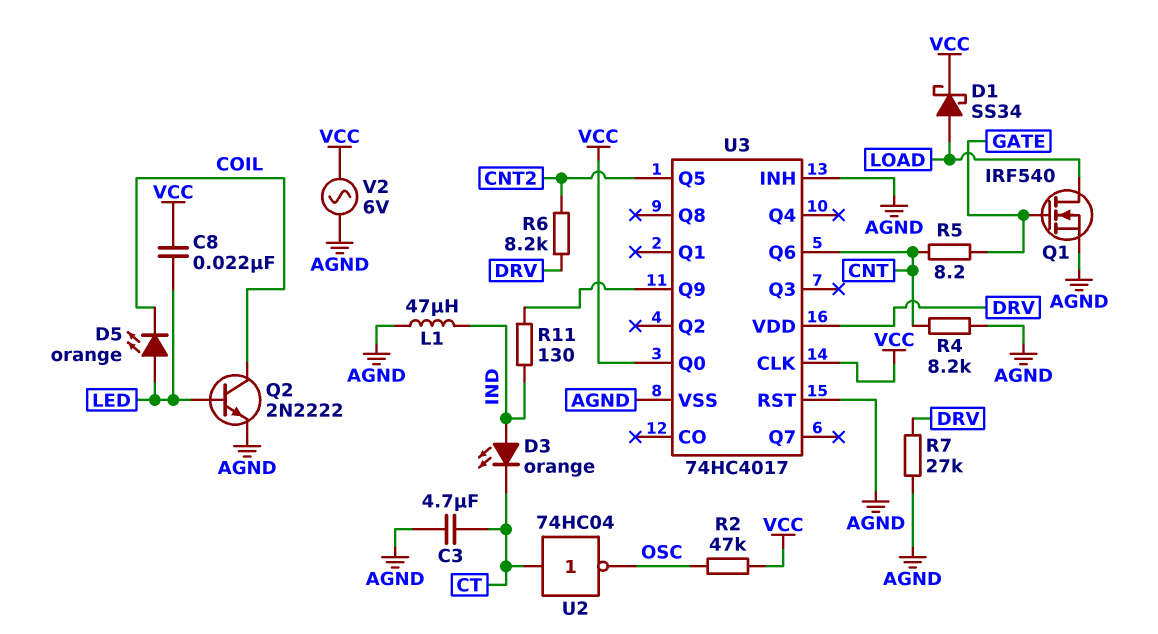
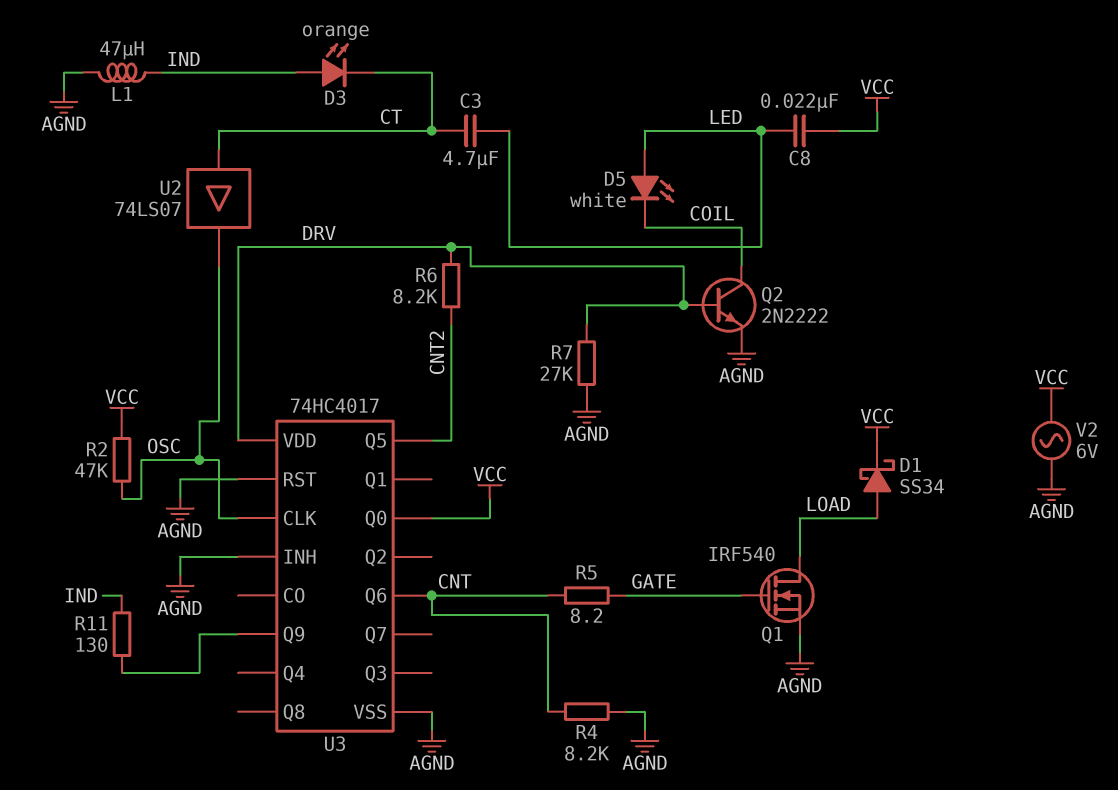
C3: 4.7uF (AGND, CT) -> 4.7uF (CT, LED)
D5: LED orange (A LED, K COIL) -> LED white (A LED, K COIL)
Q2: NPN 2N2222 (B LED, C COIL, E AGND) -> NPN 2N2222 (B DRV, C COIL, E AGND)
U2: NOT 74HC04 (in CT, out OSC) -> buffer 74LS07 (in CT, out OSC)
U3 pin CLK: VCC -> OSC

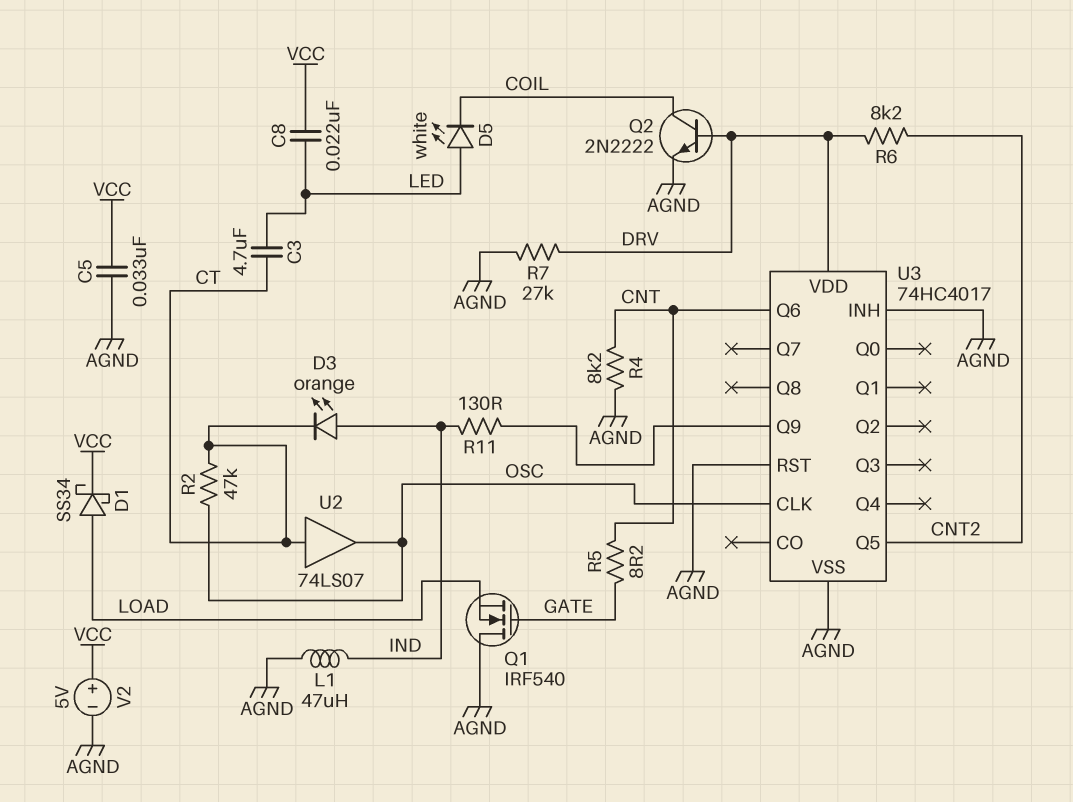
C5: none -> 33nF (AGND, VCC)
Q1: NMOS IRF540 (G GATE, D LOAD, S AGND) -> NMOS IRF540 (G GATE, D AGND, S LOAD)
R2: 47k (OSC, VCC) -> 47k (CT, OSC)
U3 pin Q0: VCC -> none
V2: AC 6V (AGND, VCC) -> 5V (plus VCC, minus AGND)

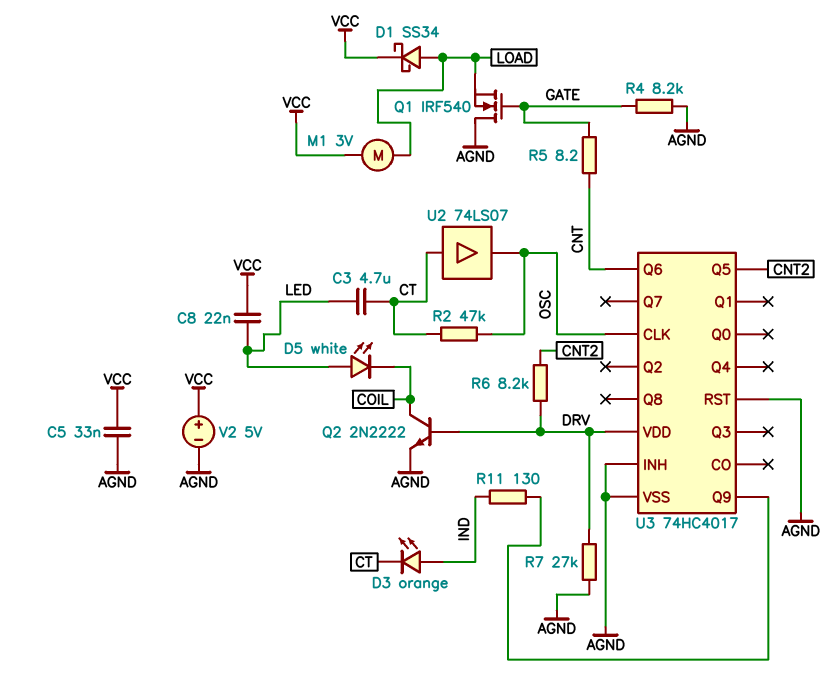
L1: 47uH (AGND, IND) -> none
M1: none -> motor 3V (LOAD, VCC)
R4: 8.2k (AGND, CNT) -> 8.2k (AGND, GATE)

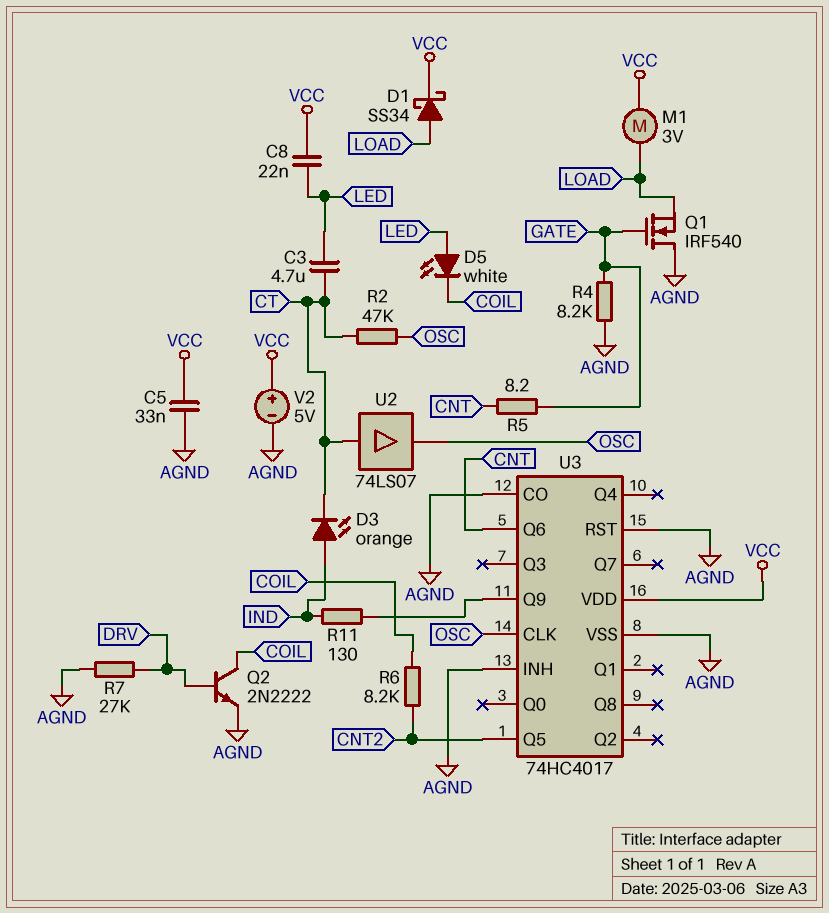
R6: 8.2k (CNT2, DRV) -> 8.2k (CNT2, COIL)
U3 pin CO: none -> AGND
U3 pin VDD: DRV -> VCC

